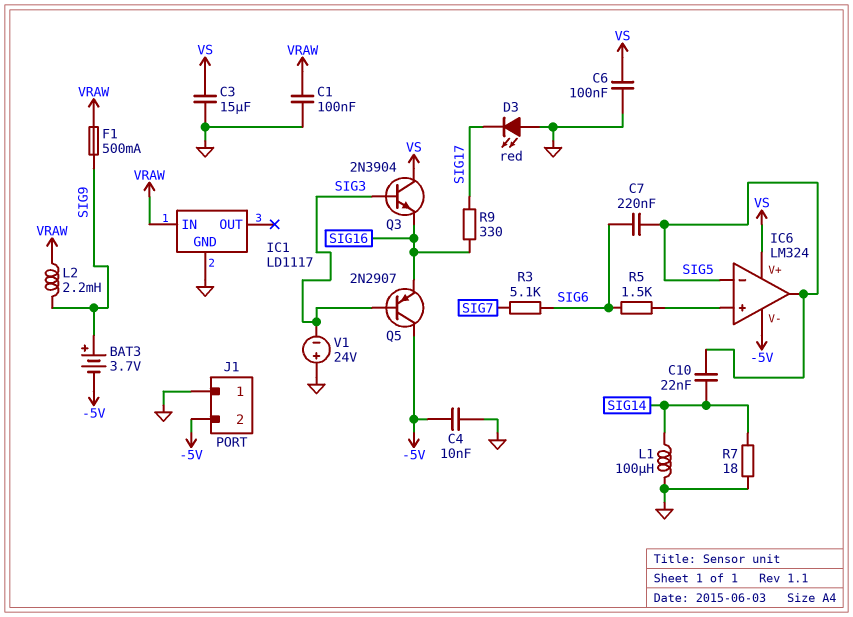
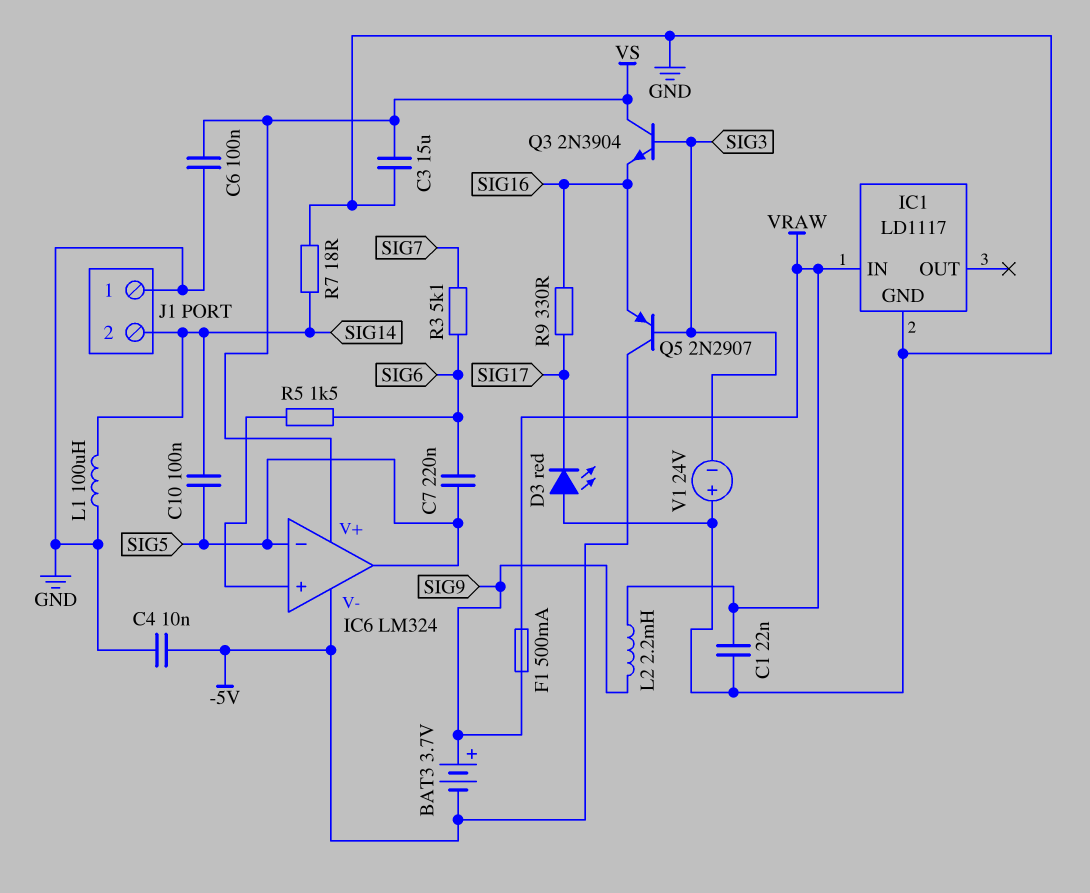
C1: 100nF (GND, VRAW) -> 22nF (GND, VRAW)
C10: 22nF (SIG5, SIG14) -> 100nF (SIG5, SIG14)
J1 pin 2: -5V -> SIG14

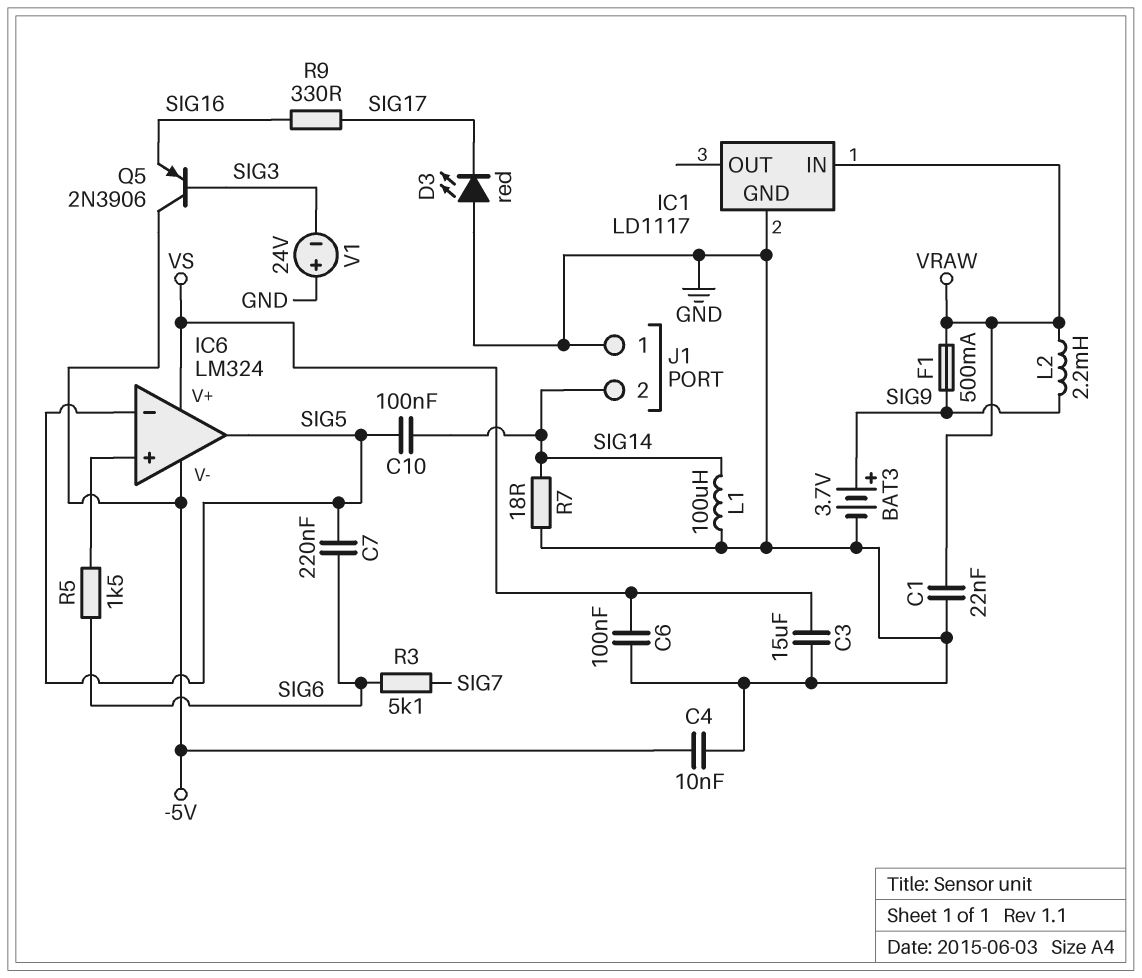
BAT3: 3.7V (plus SIG9, minus -5V) -> 3.7V (plus SIG9, minus GND)
Q3: NPN 2N3904 (B SIG3, C VS, E SIG16) -> none
Q5: PNP 2N2907 (B SIG3, C -5V, E SIG16) -> PNP 2N3906 (B SIG3, C -5V, E SIG16)

